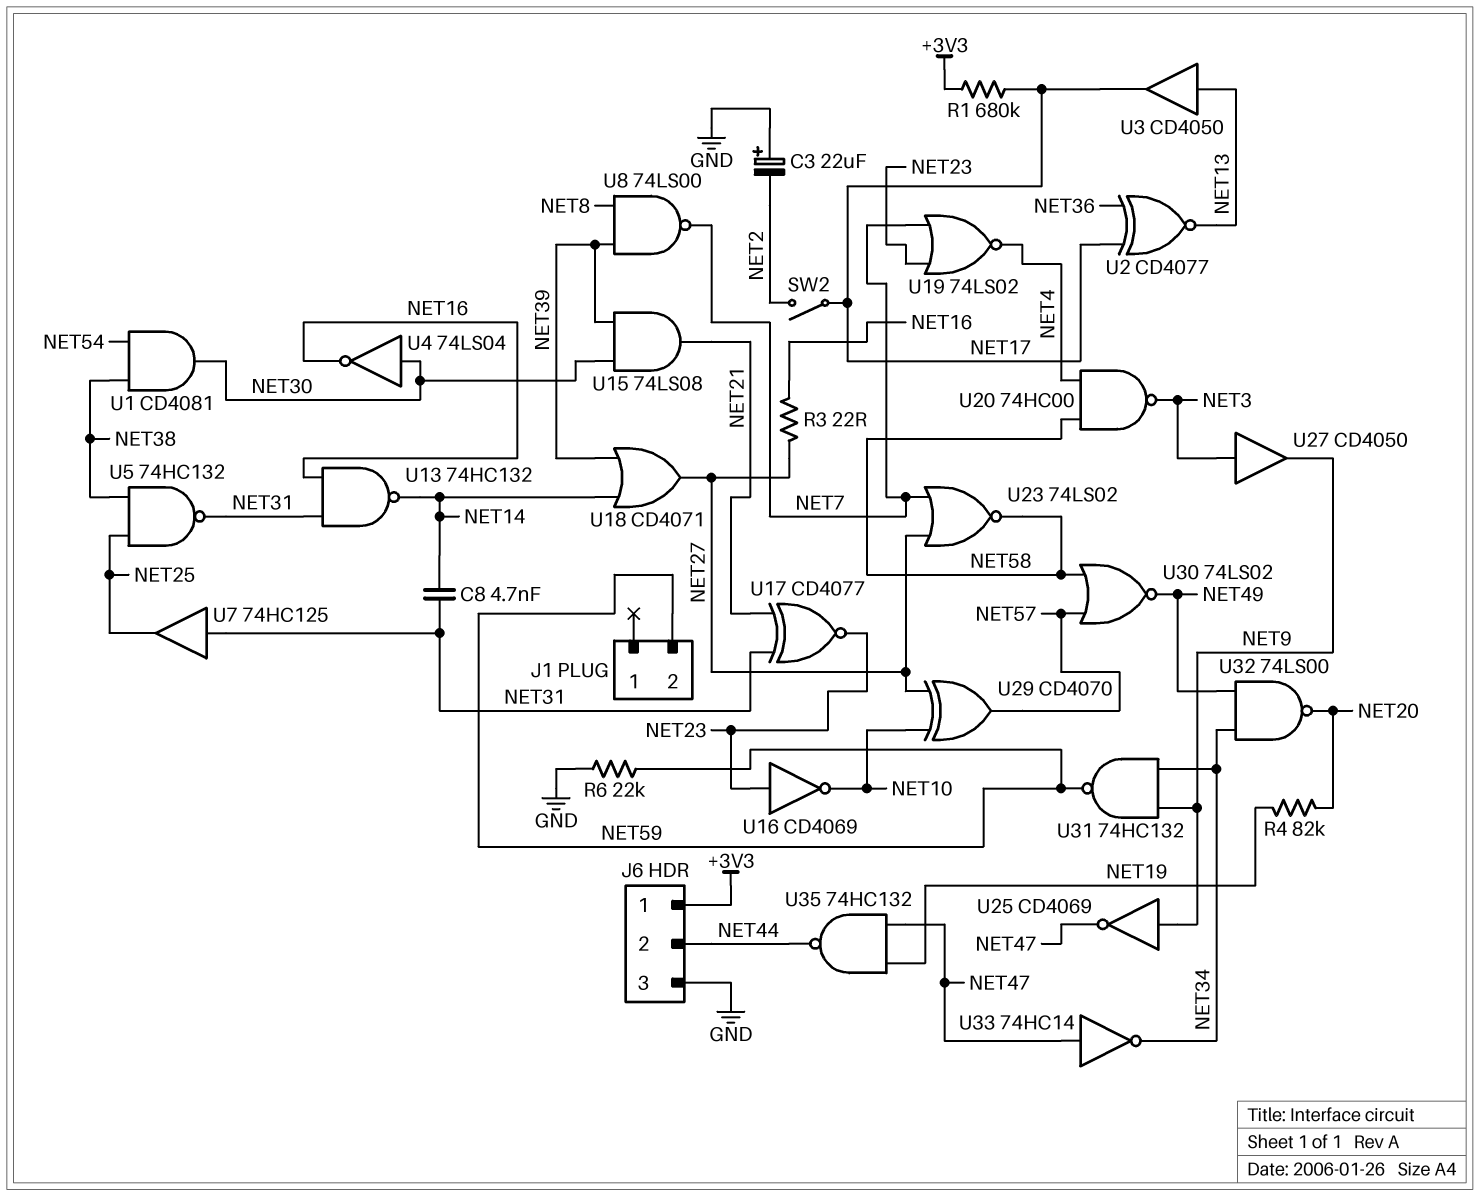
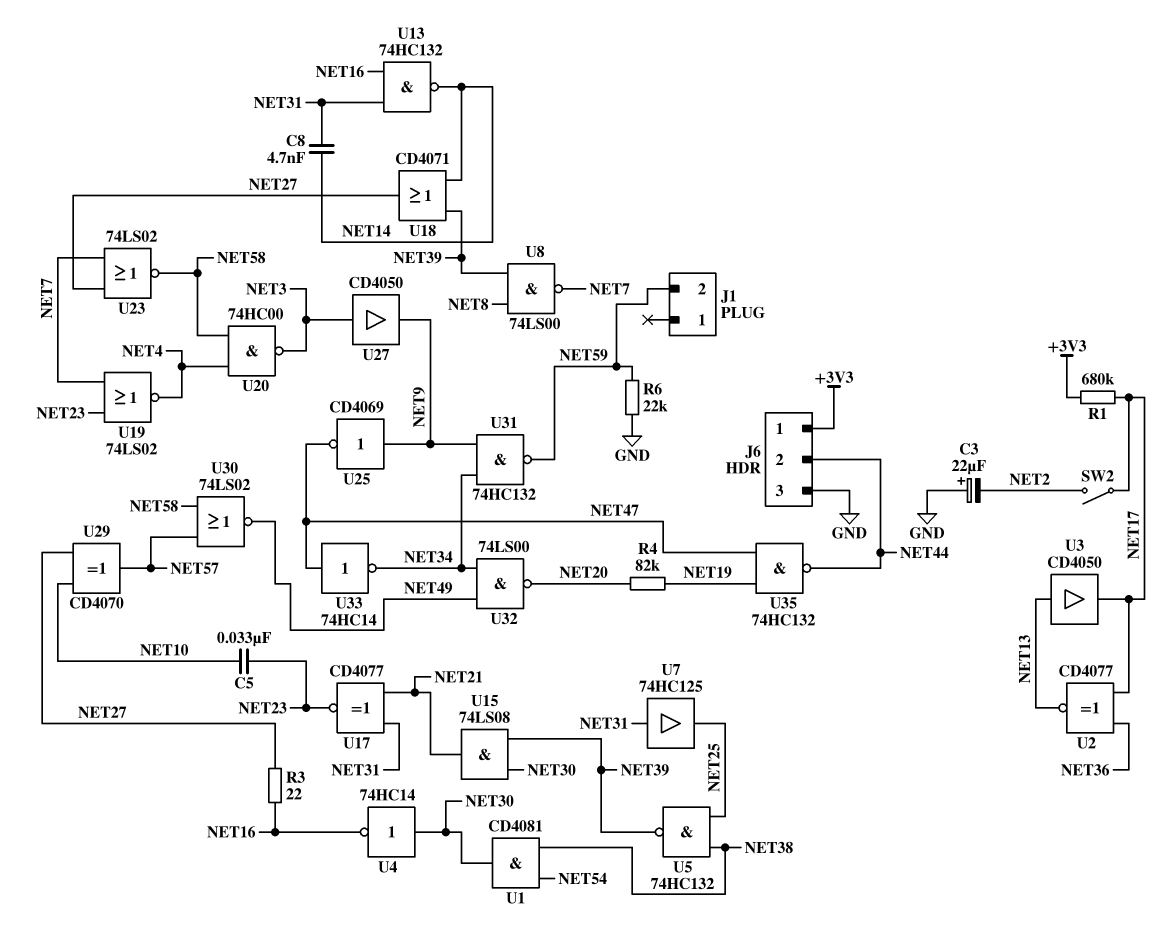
C5: none -> 33nF (NET10, NET23)
U4: NOT 74LS04 (in NET30, out NET16) -> NOT 74HC14 (in NET30, out NET16)
U5: NAND 74HC132 (in NET25, in NET38, out NET31) -> NAND 74HC132 (in NET25, in NET38, out NET39)
U16: NOT CD4069 (in NET23, out NET10) -> none

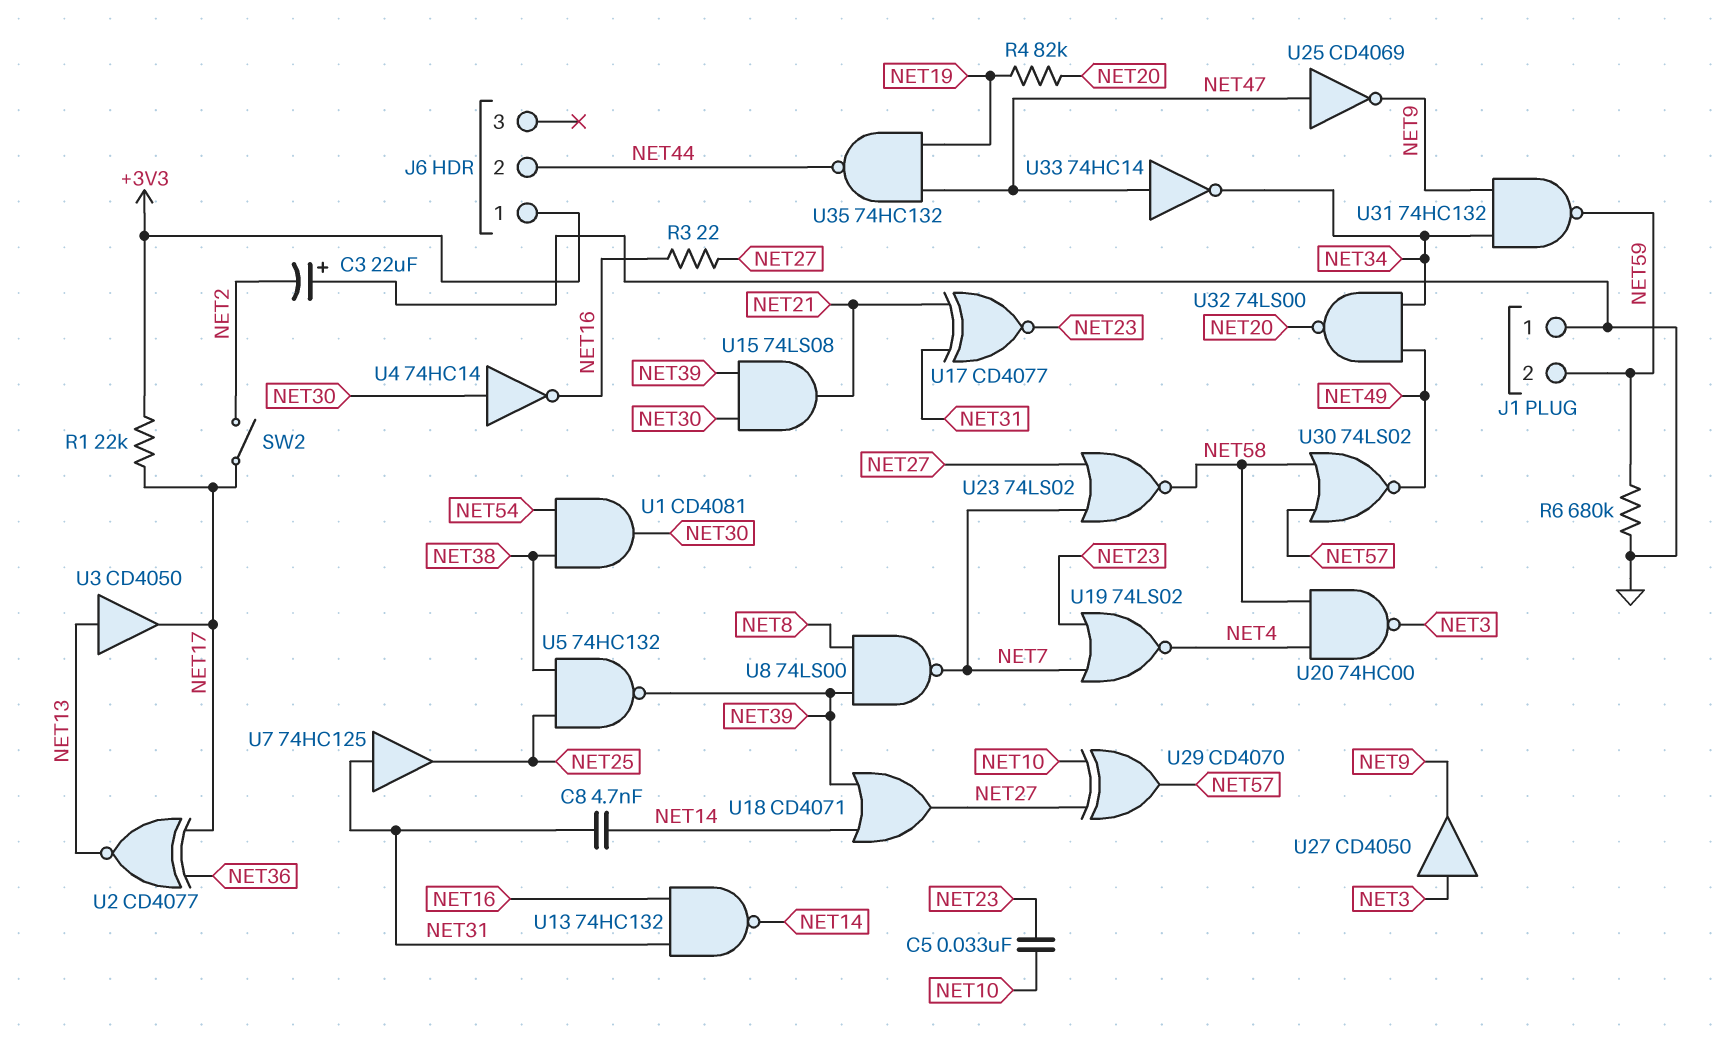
J1 pin 1: none -> GND
J6 pin 3: GND -> none
R1: 680k (+3V3, NET17) -> 22k (+3V3, NET17)
R6: 22k (GND, NET59) -> 680k (GND, NET59)
U25: NOT CD4069 (in NET9, out NET47) -> NOT CD4069 (in NET47, out NET9)

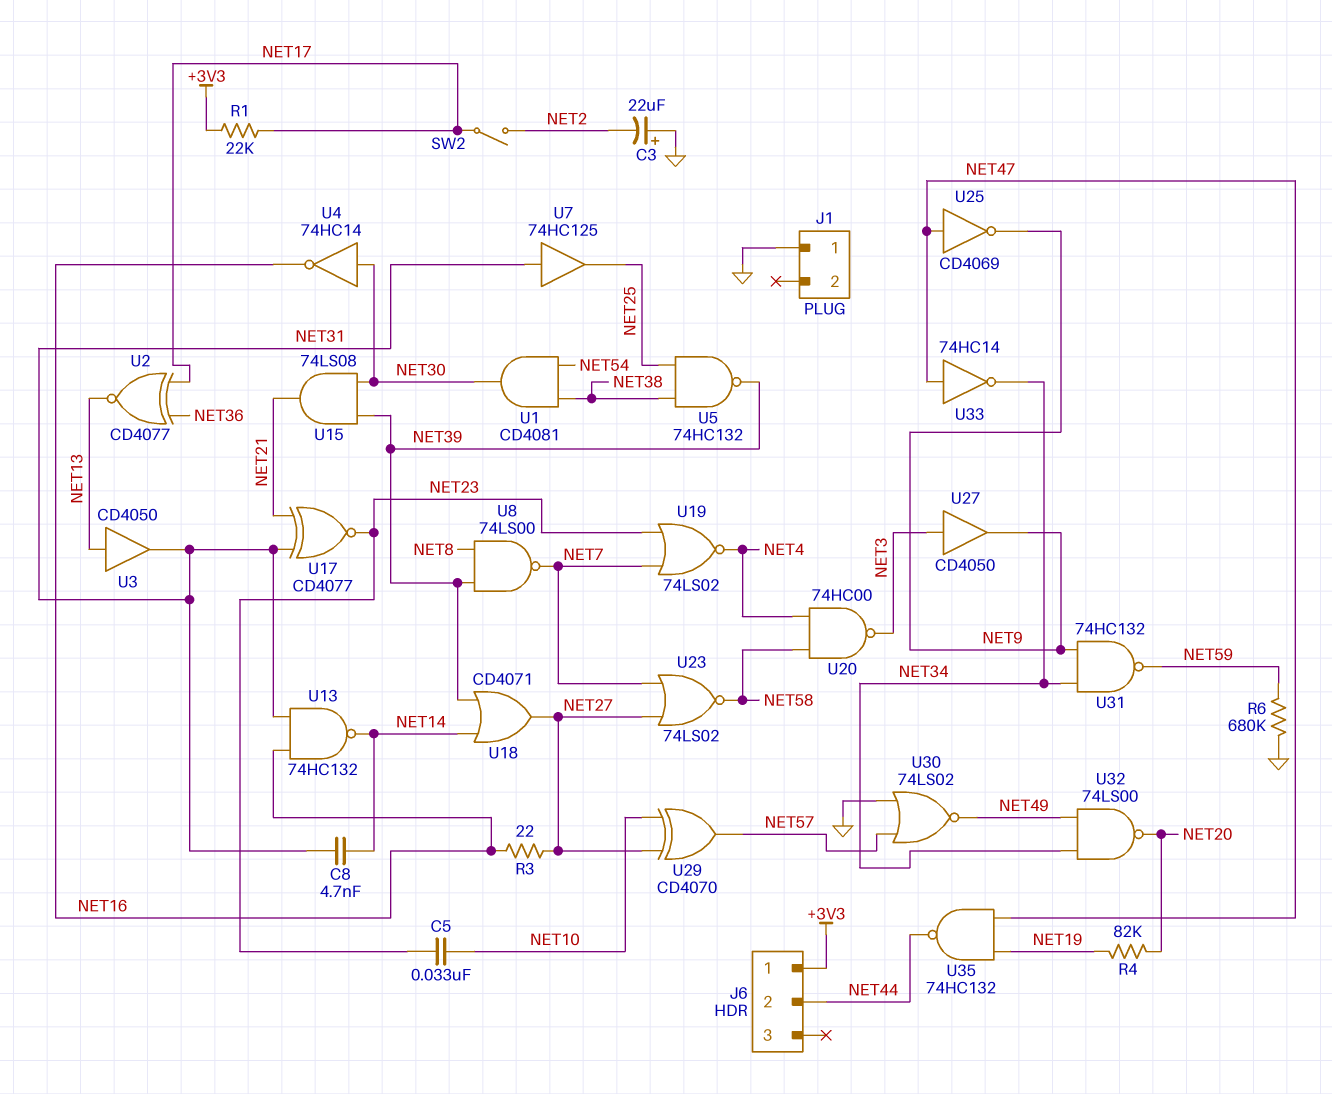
J1 pin 2: NET59 -> none
U3: buffer CD4050 (in NET13, out NET17) -> buffer CD4050 (in NET13, out NET31)
U30: NOR 74LS02 (in NET57, in NET58, out NET49) -> NOR 74LS02 (in GND, in NET57, out NET49)

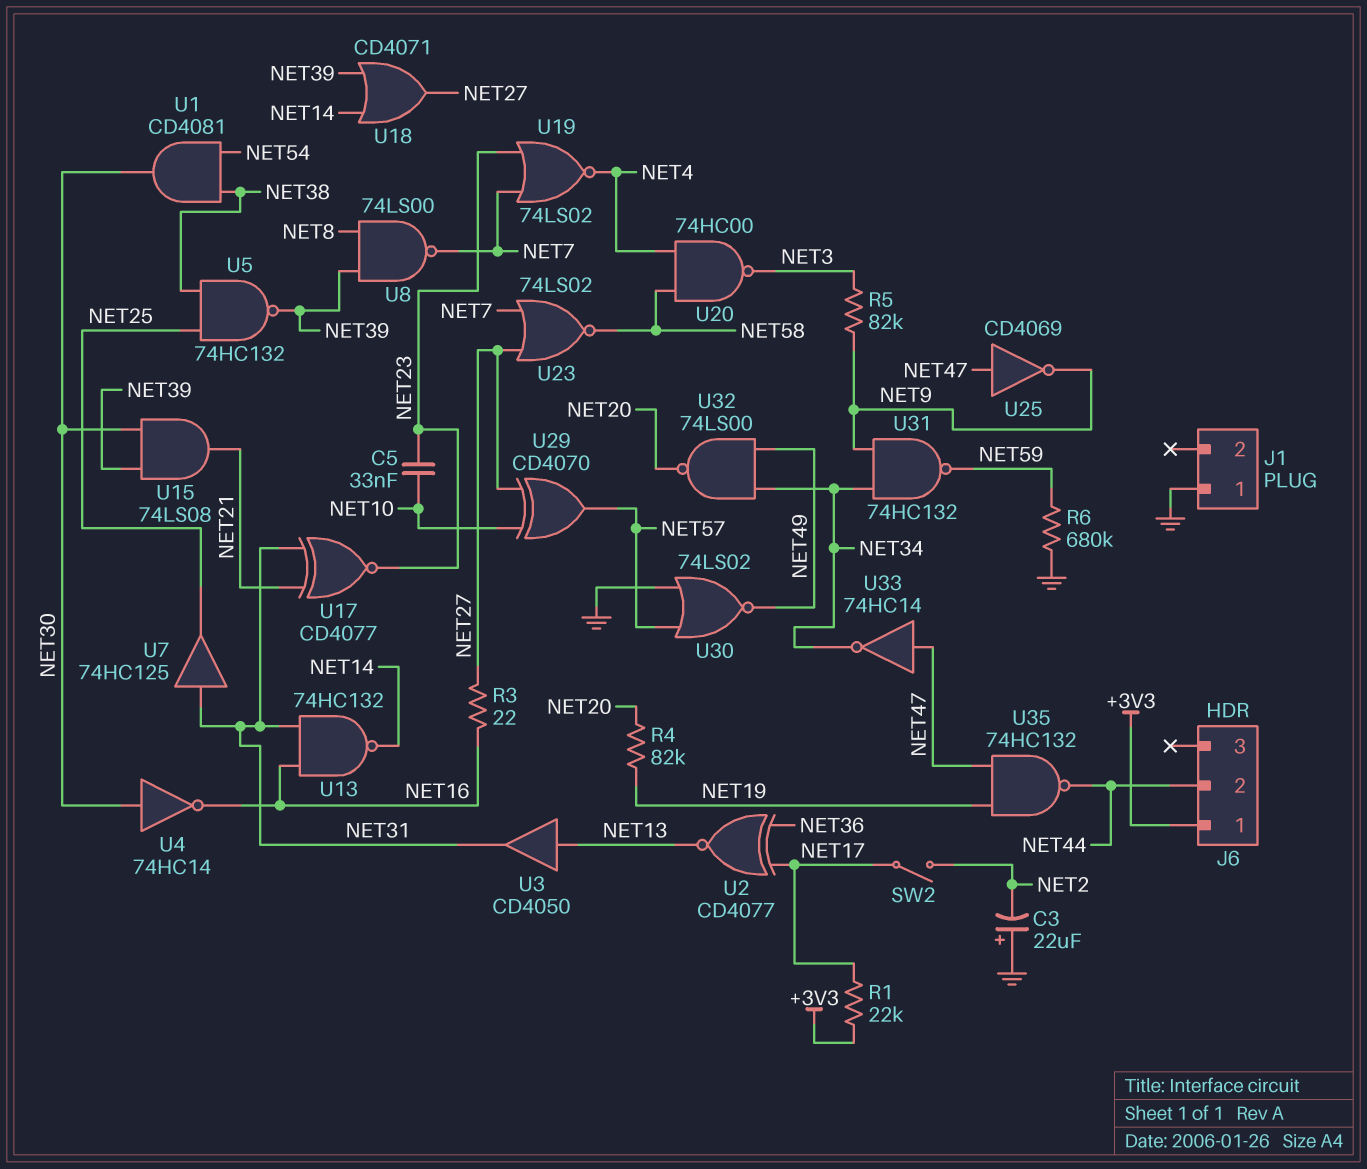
C8: 4.7nF (NET14, NET31) -> none
R5: none -> 82k (NET3, NET9)
U27: buffer CD4050 (in NET3, out NET9) -> none

